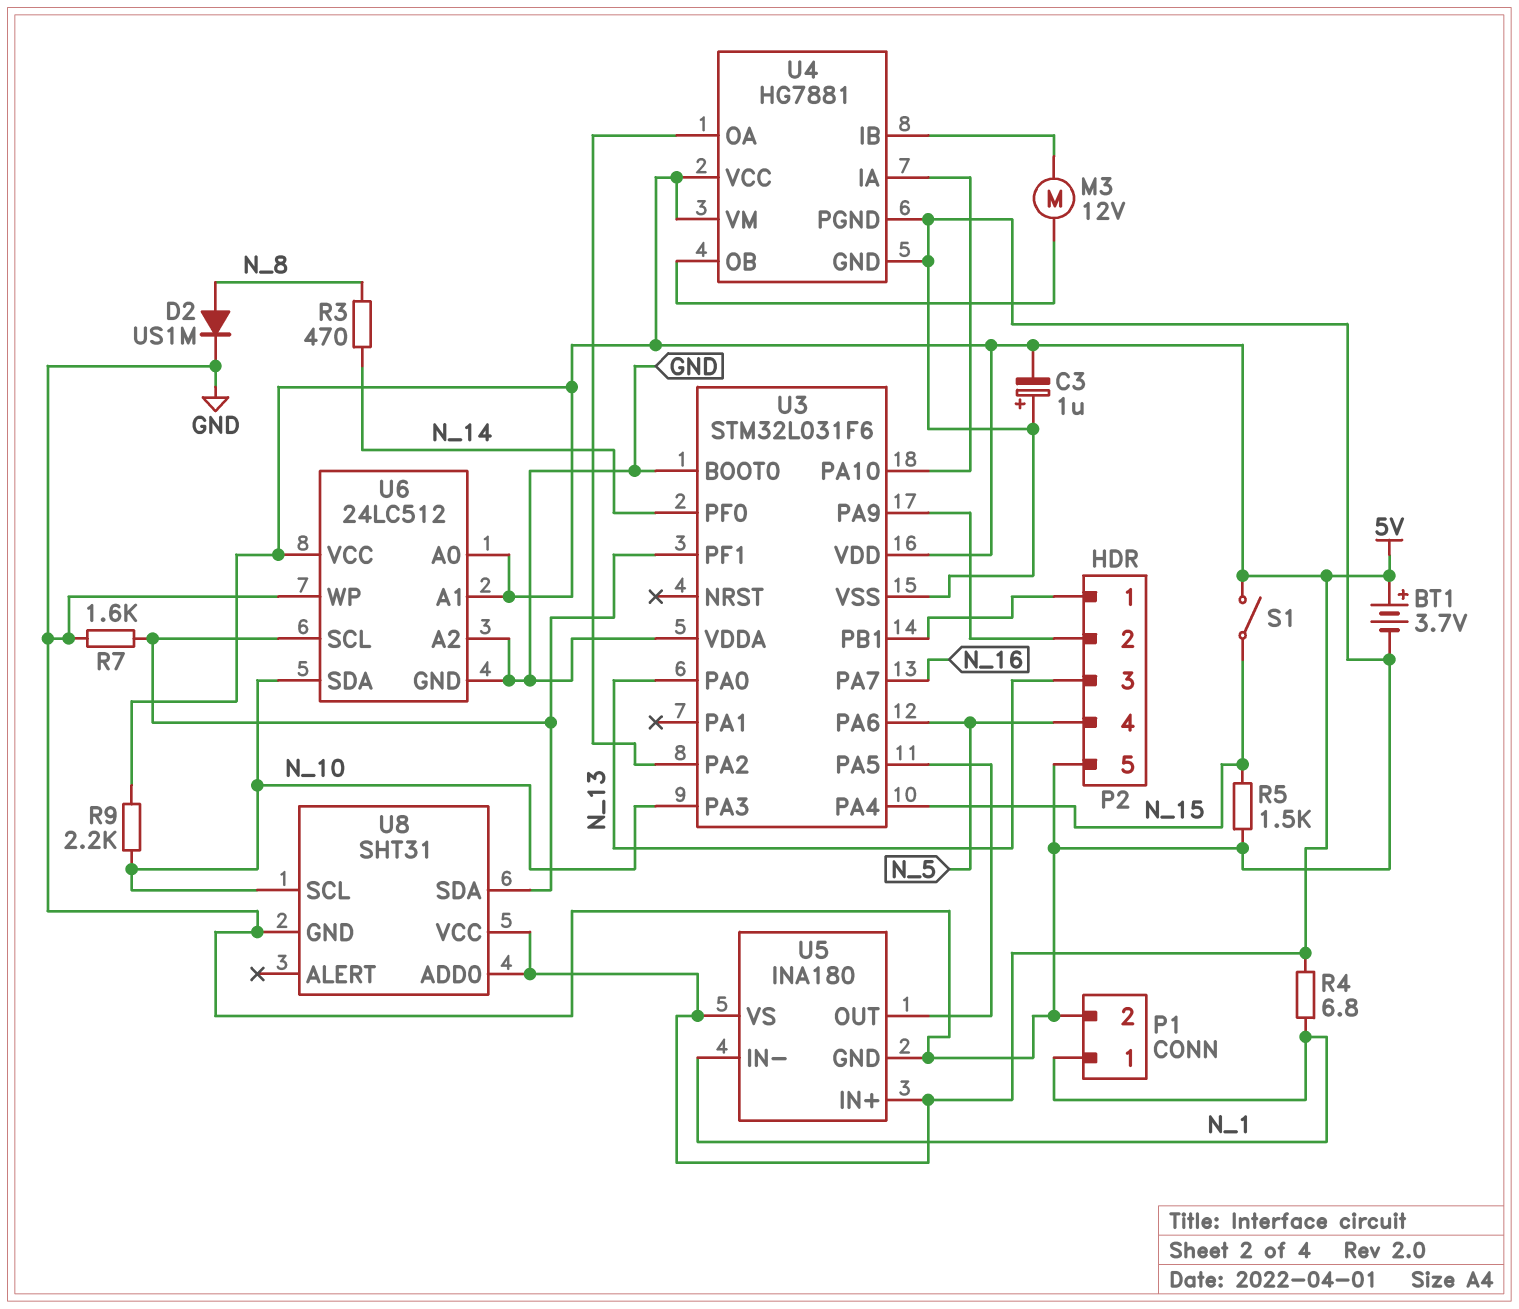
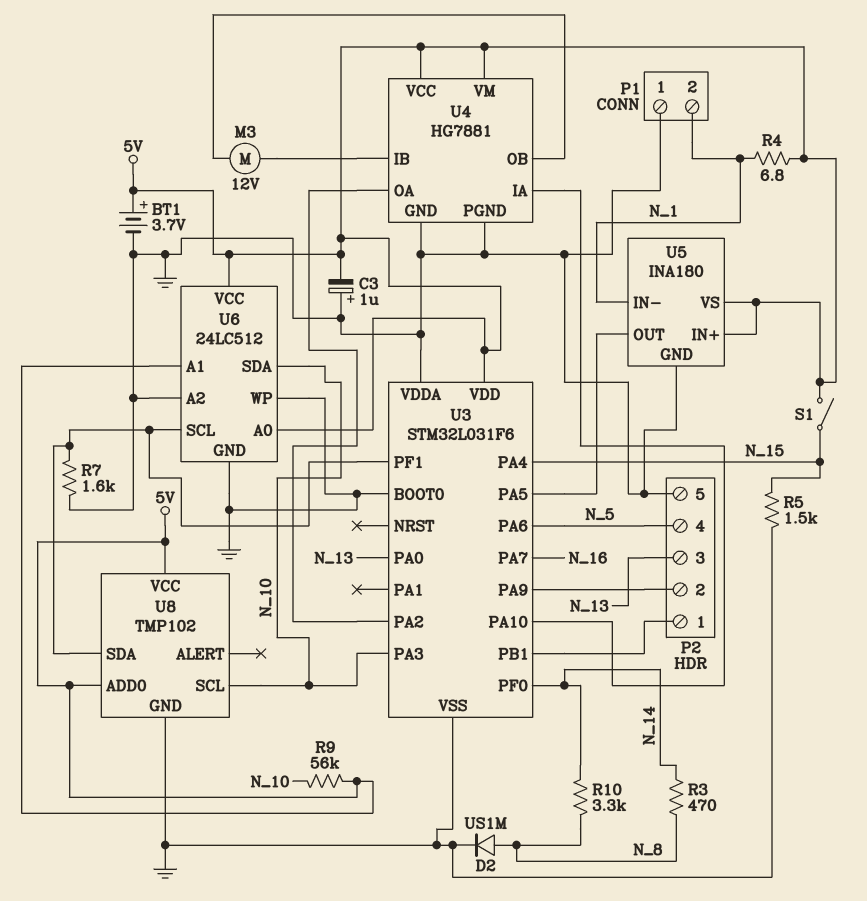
P1 pin 1: N_1 -> GND
P1 pin 2: GND -> N_1
R9: 2.2k (5V, N_10) -> 56k (5V, N_10)
R10: none -> 3.3k (N_8, N_14)
U8: SHT31 -> TMP102

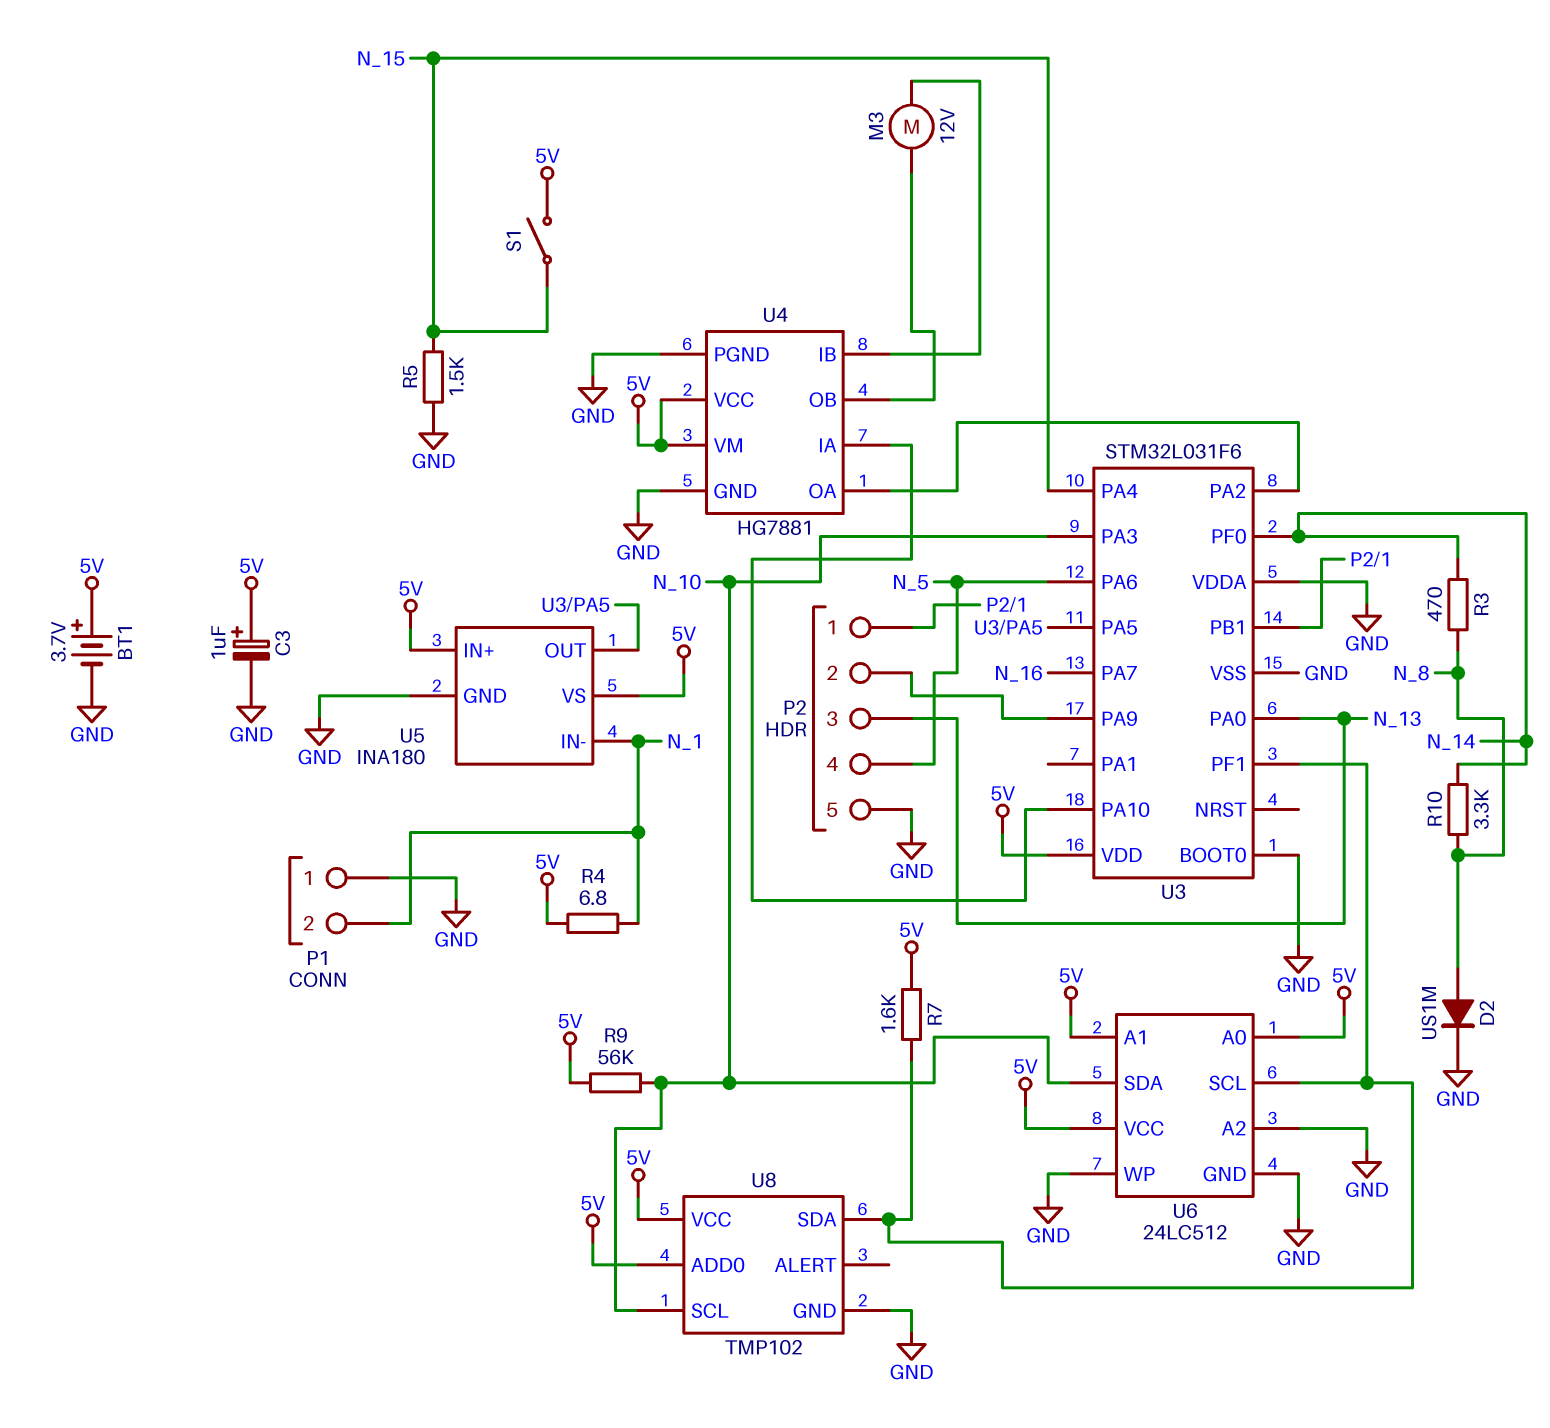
C3: 1uF (plus GND, minus 5V) -> 1uF (plus 5V, minus GND)
R7: 1.6k (GND, U3/PF1) -> 1.6k (5V, U3/PF1)

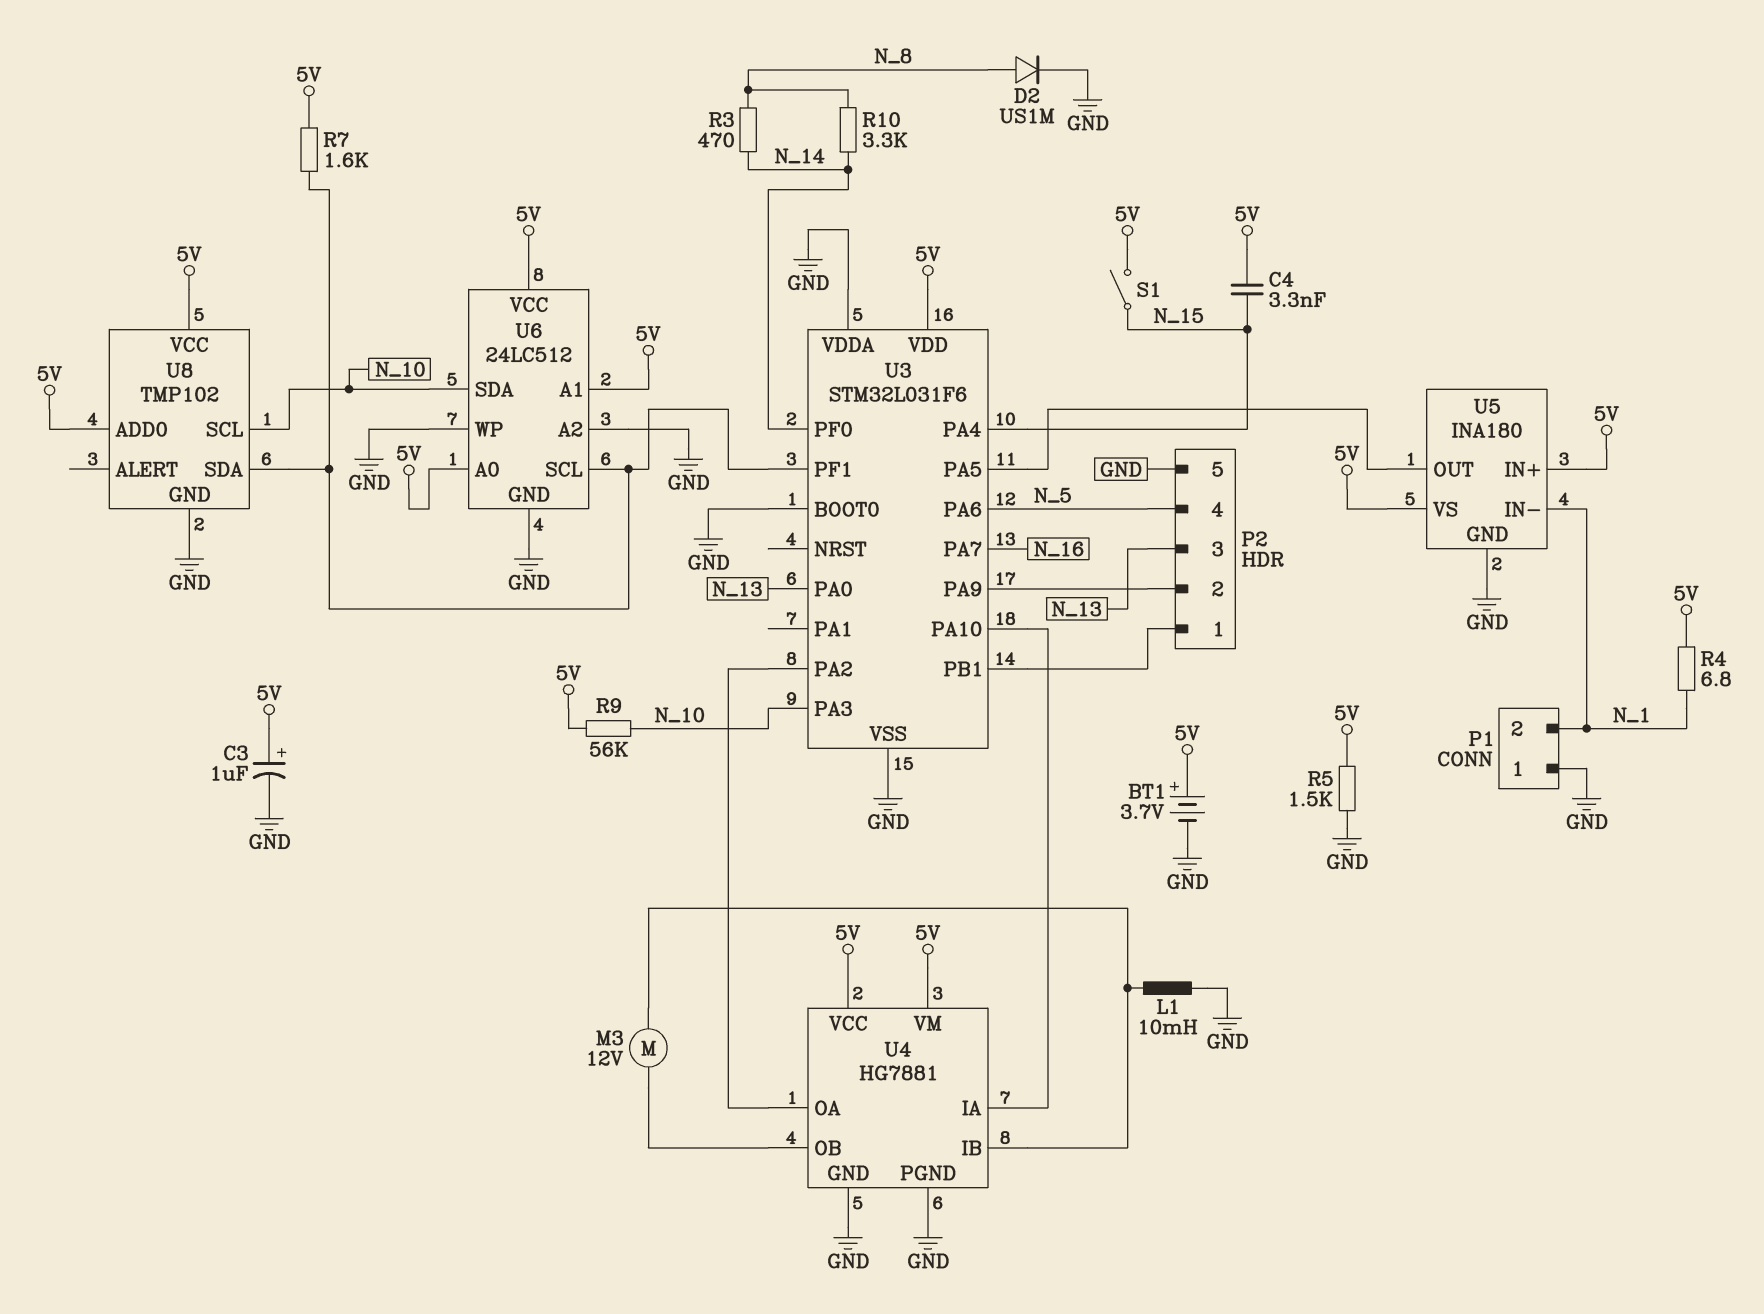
C4: none -> 3.3nF (5V, N_15)
L1: none -> 10mH (GND, U4/IB)
R5: 1.5k (GND, N_15) -> 1.5k (5V, GND)

